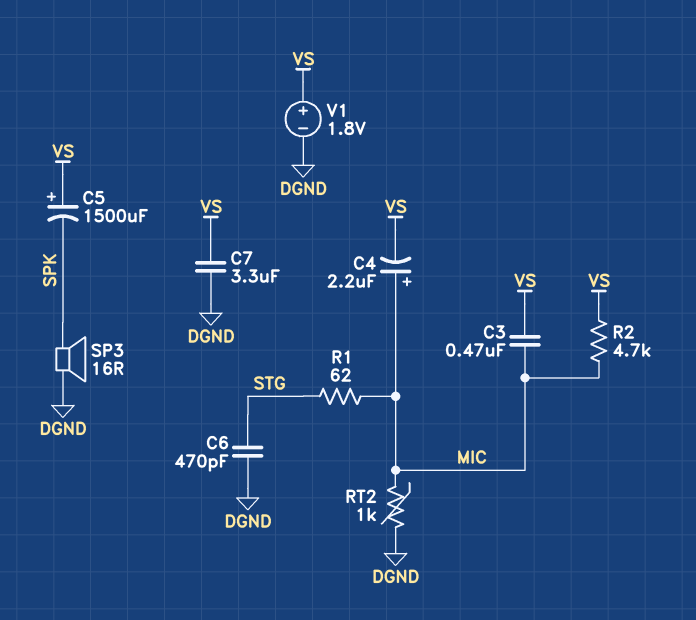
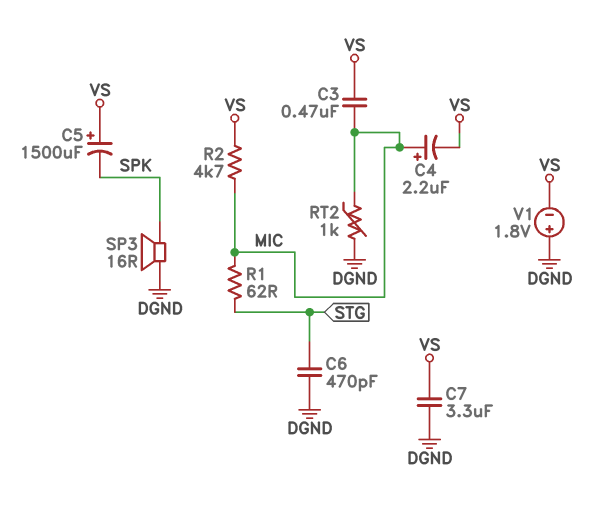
V1: 1.8V (plus VS, minus DGND) -> 1.8V (plus DGND, minus VS)

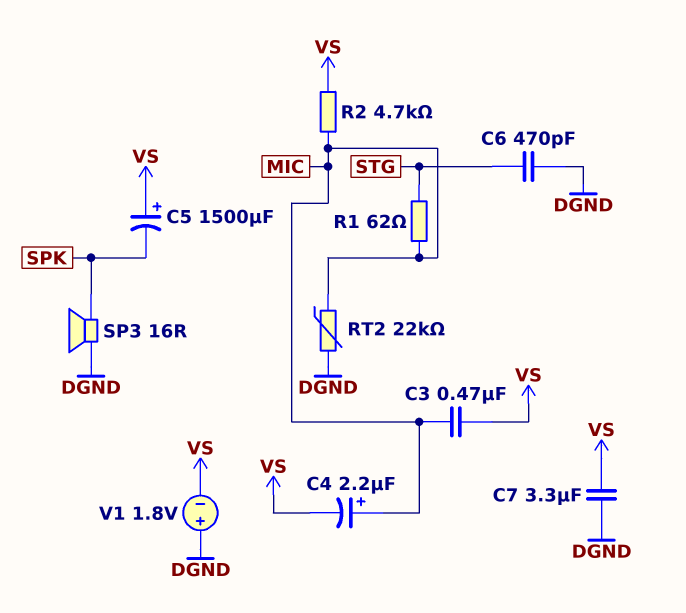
RT2: 1k (DGND, MIC) -> 22k (DGND, MIC)

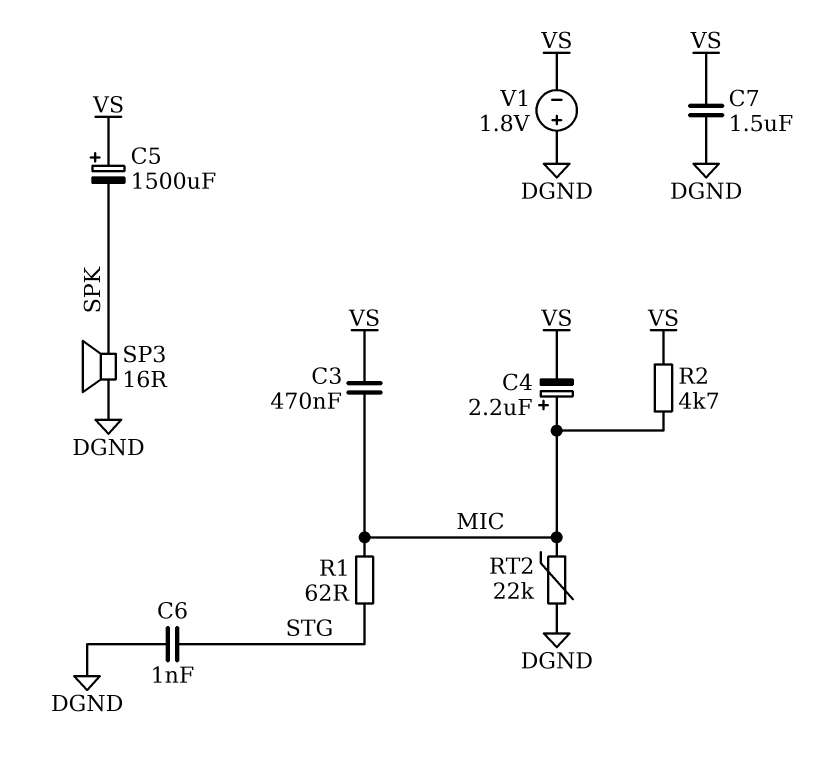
C6: 470pF (DGND, STG) -> 1nF (DGND, STG)
C7: 3.3uF (DGND, VS) -> 1.5uF (DGND, VS)

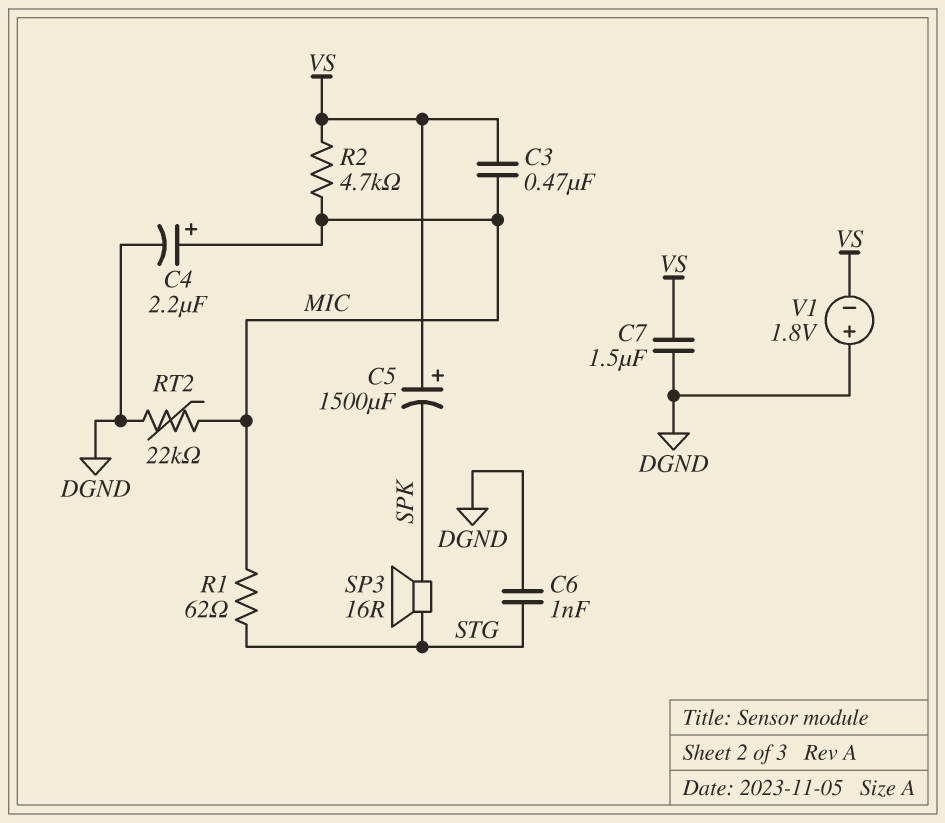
C4: 2.2uF (plus MIC, minus VS) -> 2.2uF (plus MIC, minus DGND)
SP3: speaker 16R (DGND, SPK) -> speaker 16R (SPK, STG)

